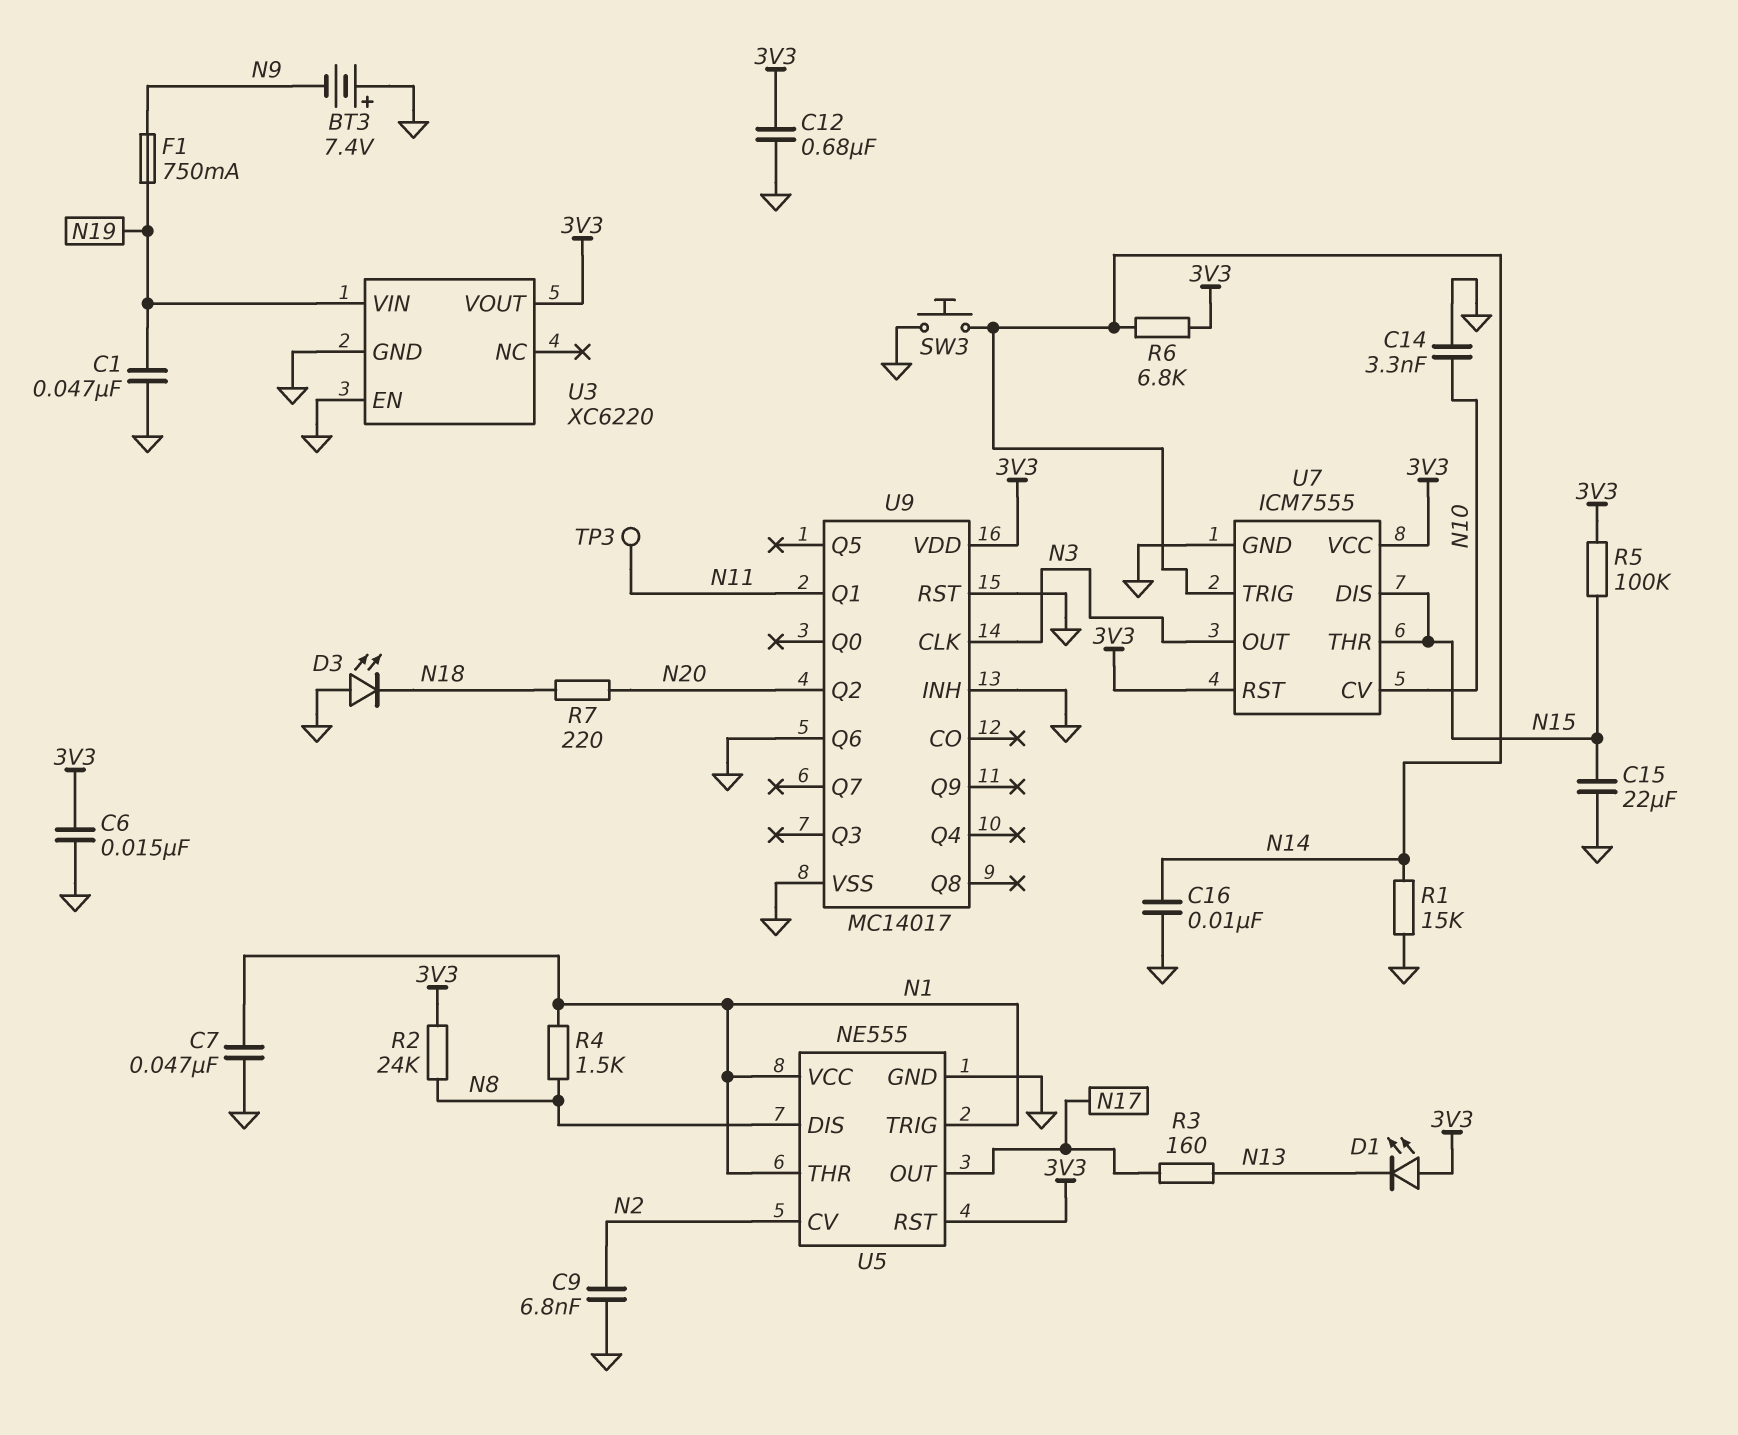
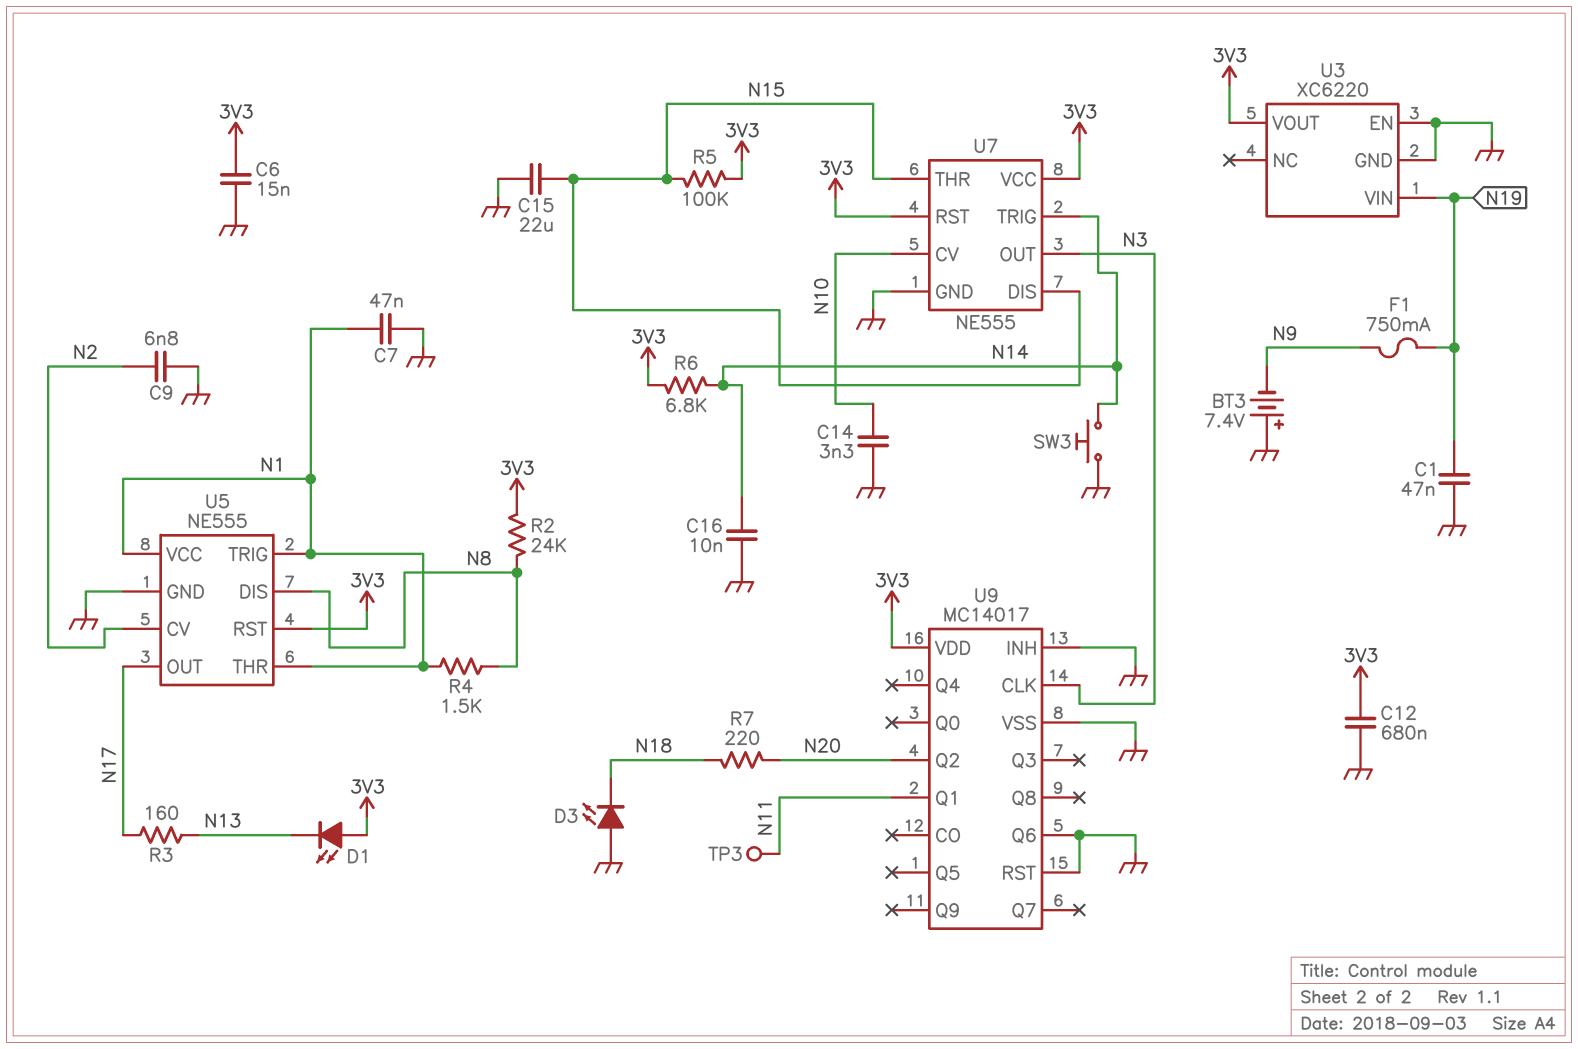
R1: 15k (GND, N14) -> none
U7: ICM7555 -> NE555

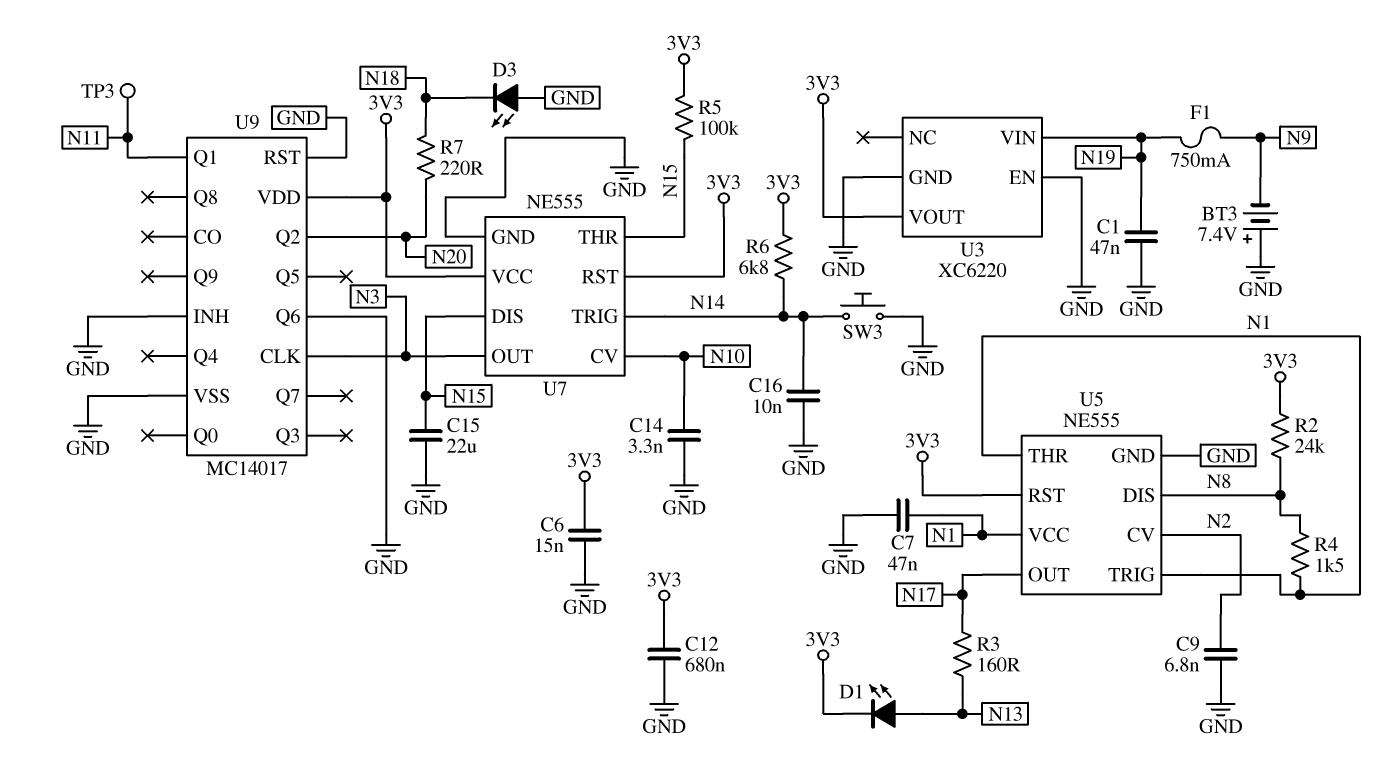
D1: LED (A 3V3, K N13) -> LED (A N13, K 3V3)

